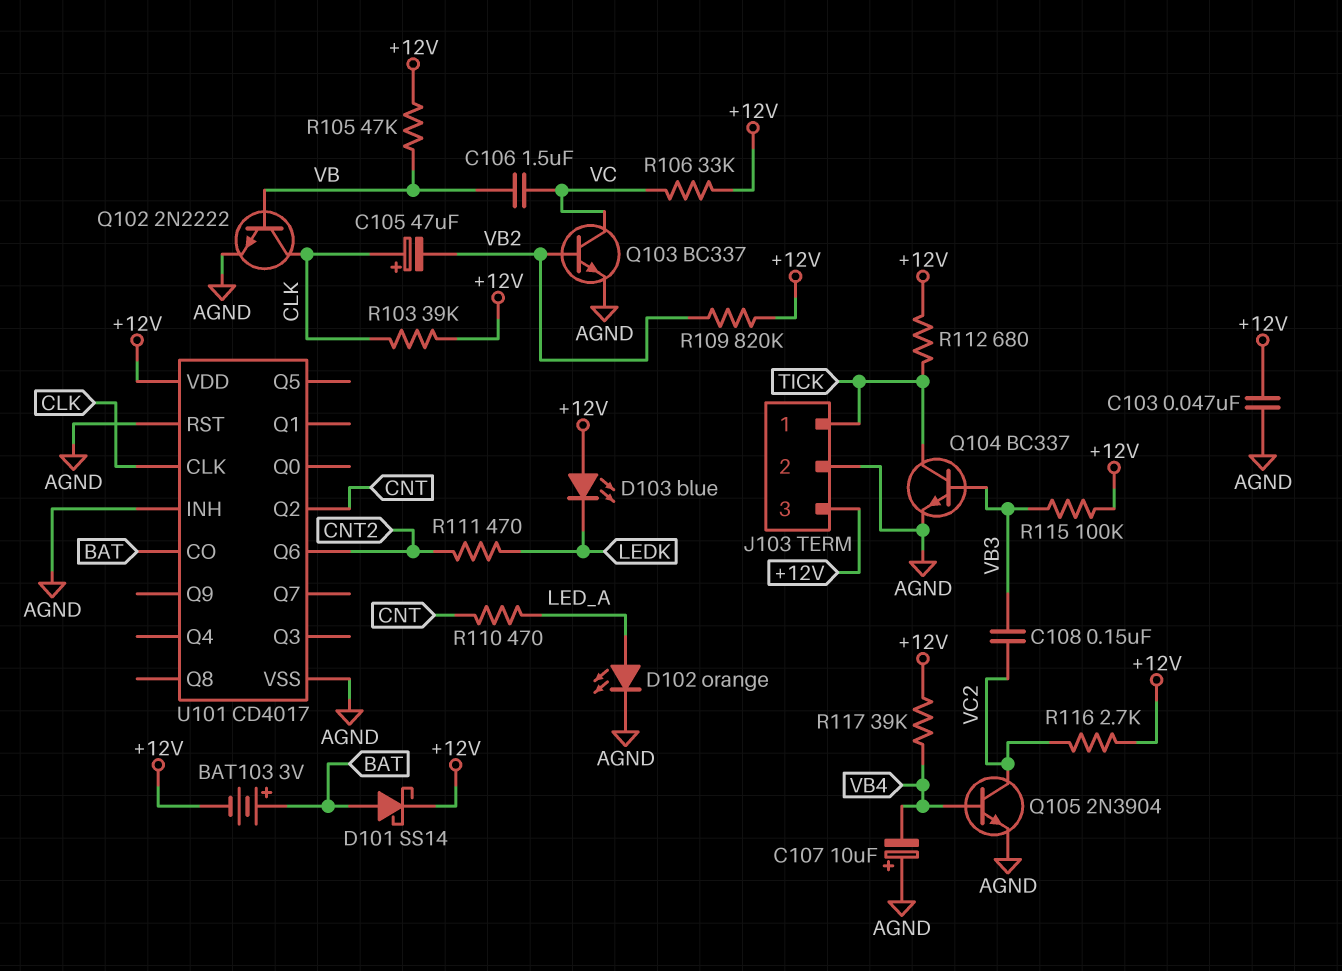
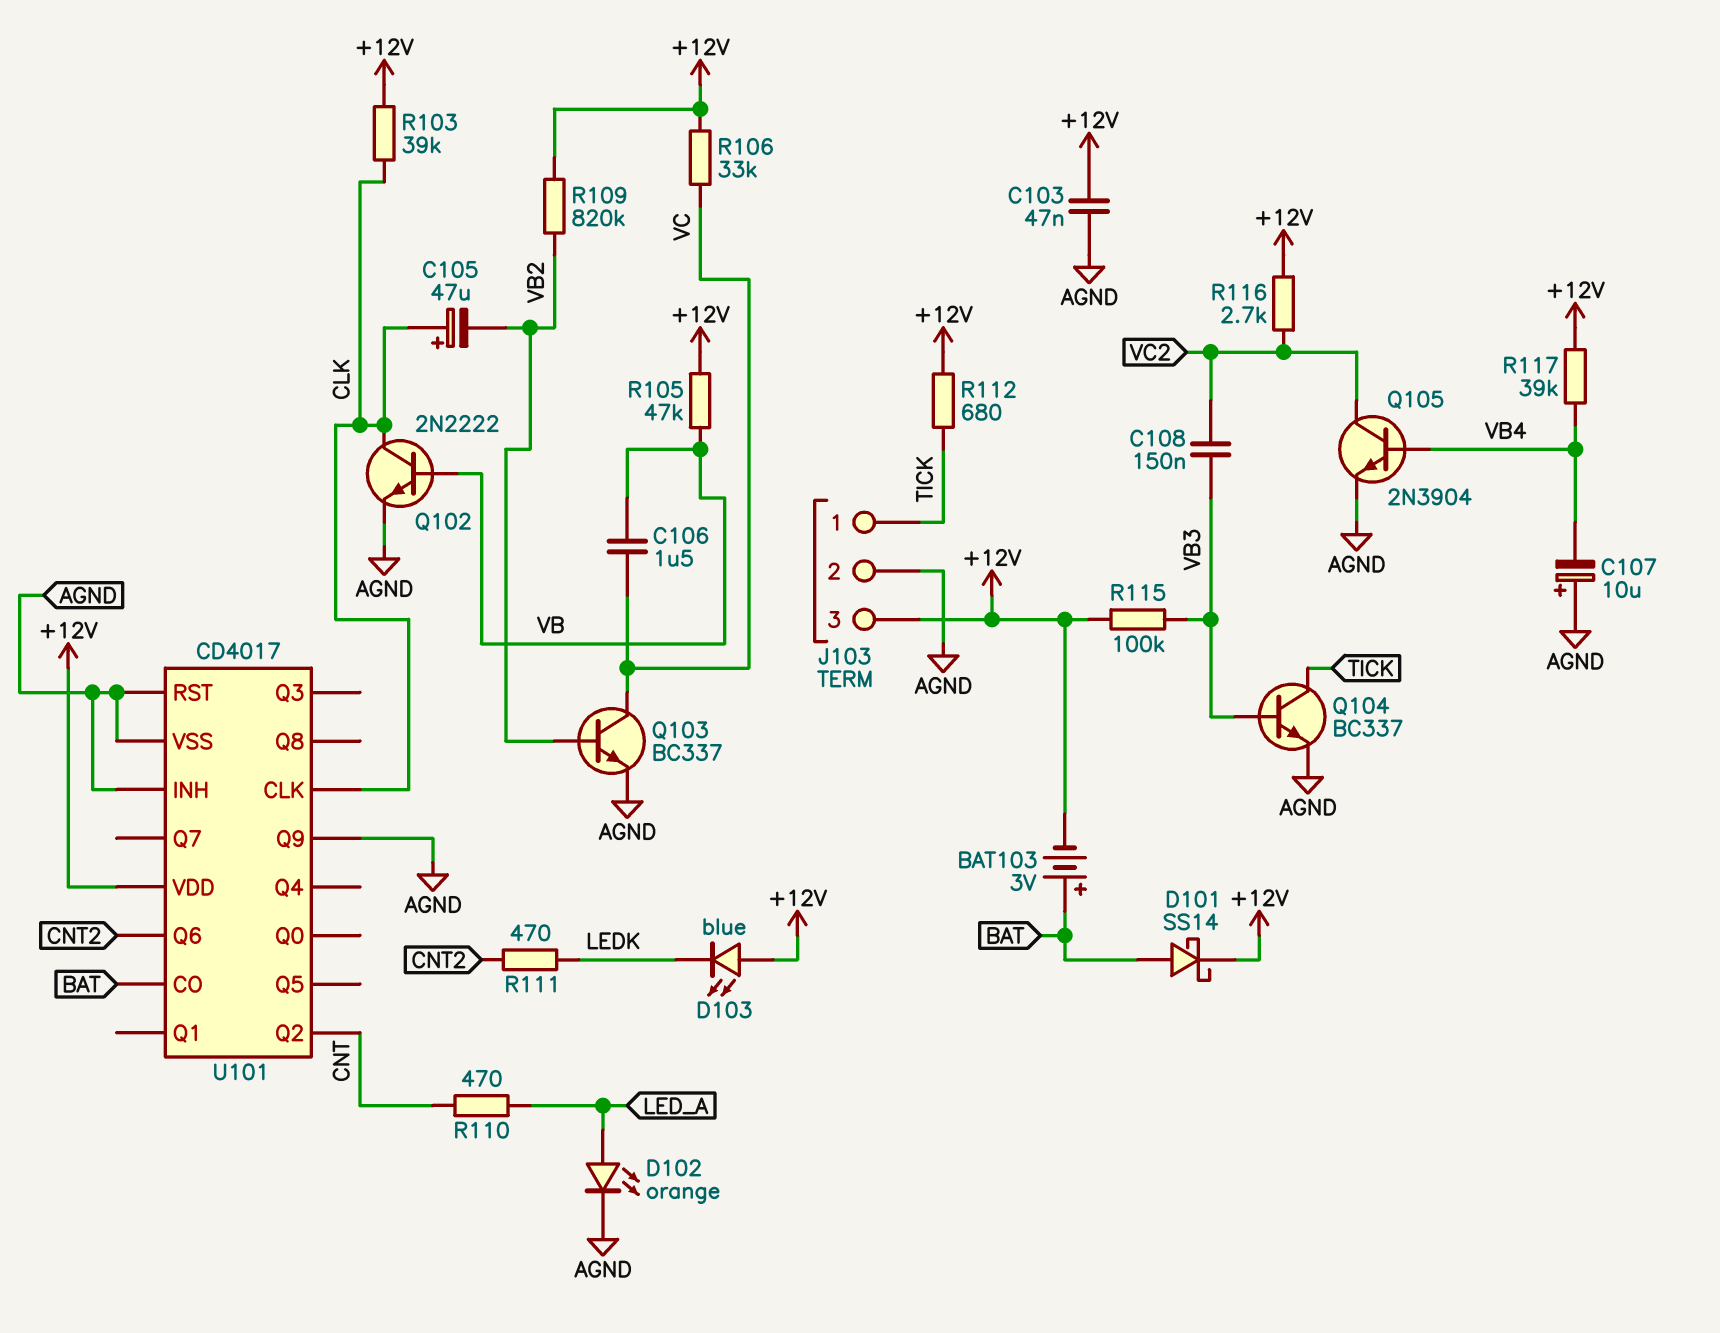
U101 pin Q9: none -> AGND

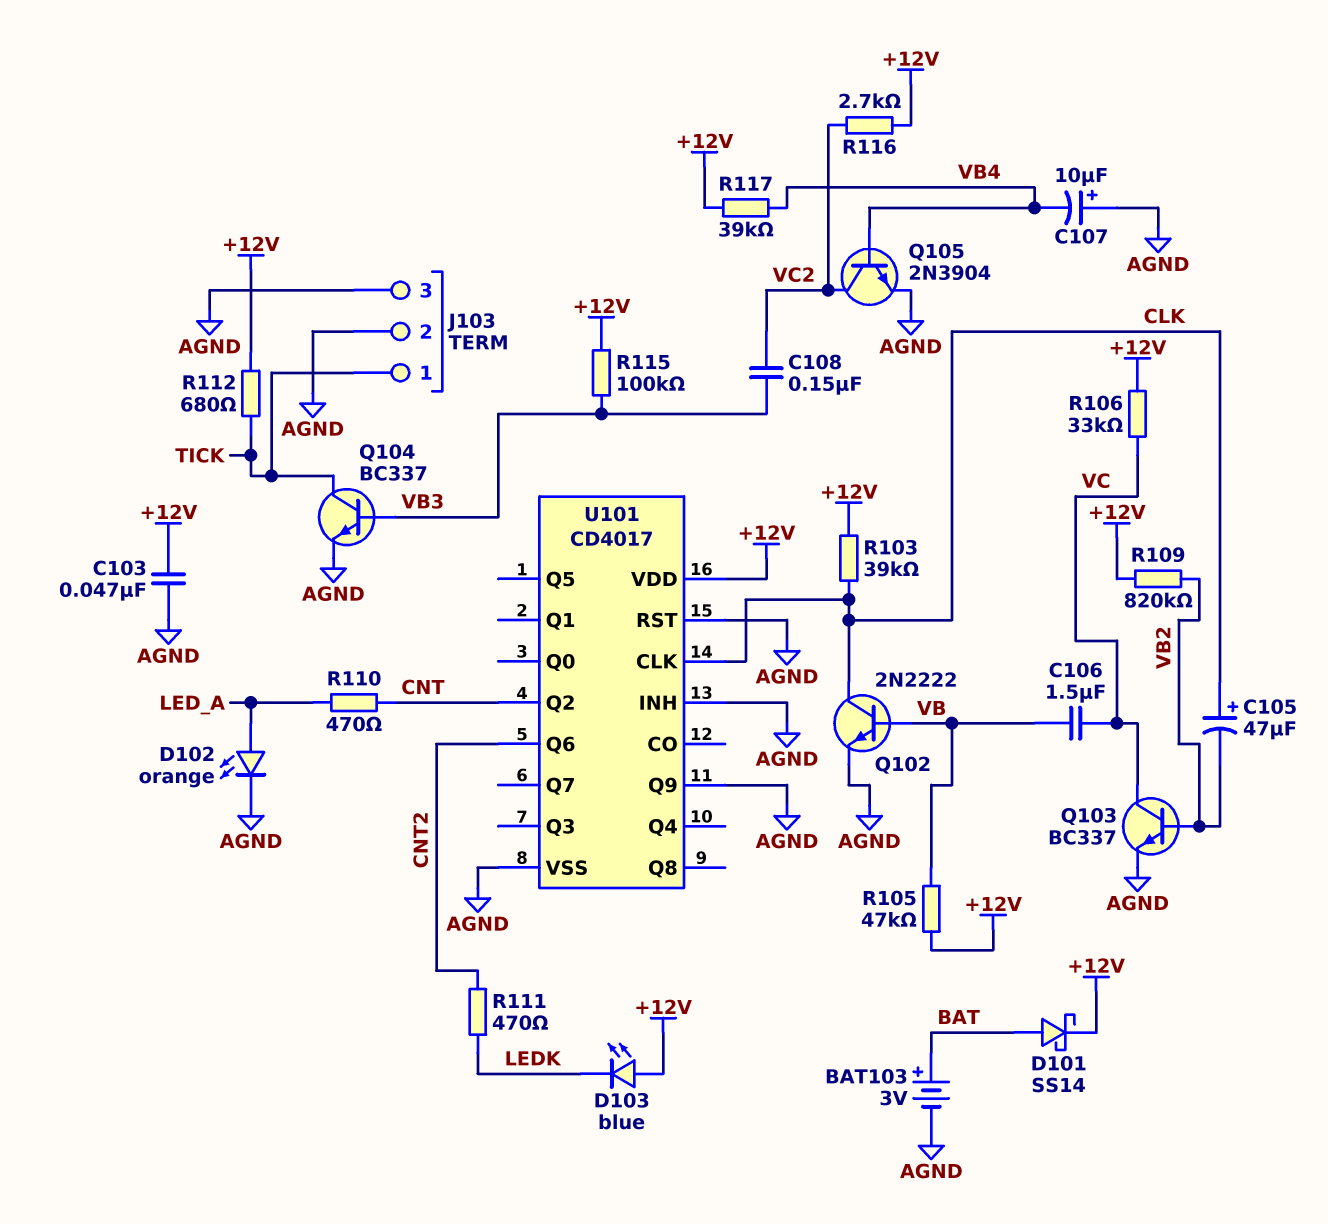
BAT103: 3V (plus BAT, minus +12V) -> 3V (plus BAT, minus AGND)
J103 pin 3: +12V -> AGND
U101 pin CO: BAT -> none

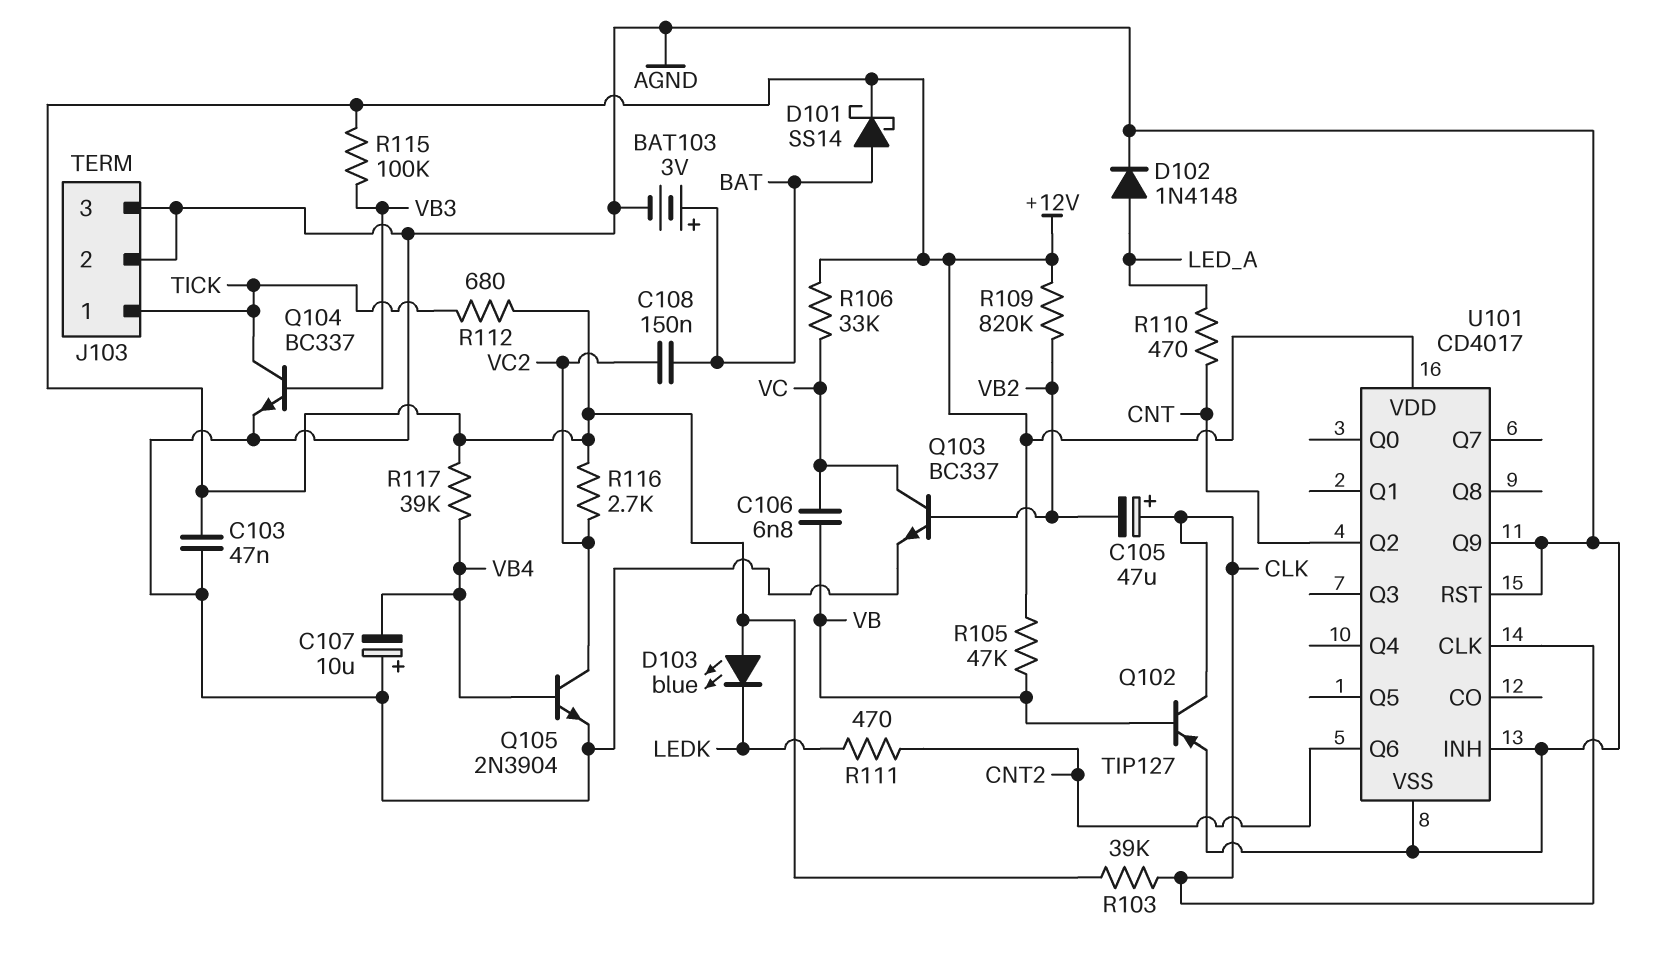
C106: 1.5uF (VB, VC) -> 6.8nF (VB, VC)
C108: 150nF (VB3, VC2) -> 150nF (BAT, VC2)
D102: LED orange (A LED_A, K AGND) -> diode 1N4148 (A LED_A, K AGND)
Q102: NPN 2N2222 (B VB, C CLK, E AGND) -> PNP TIP127 (B VB, C CLK, E AGND)

